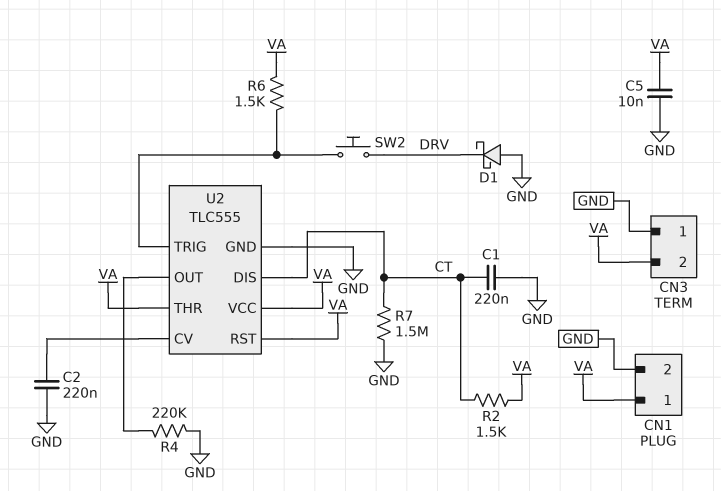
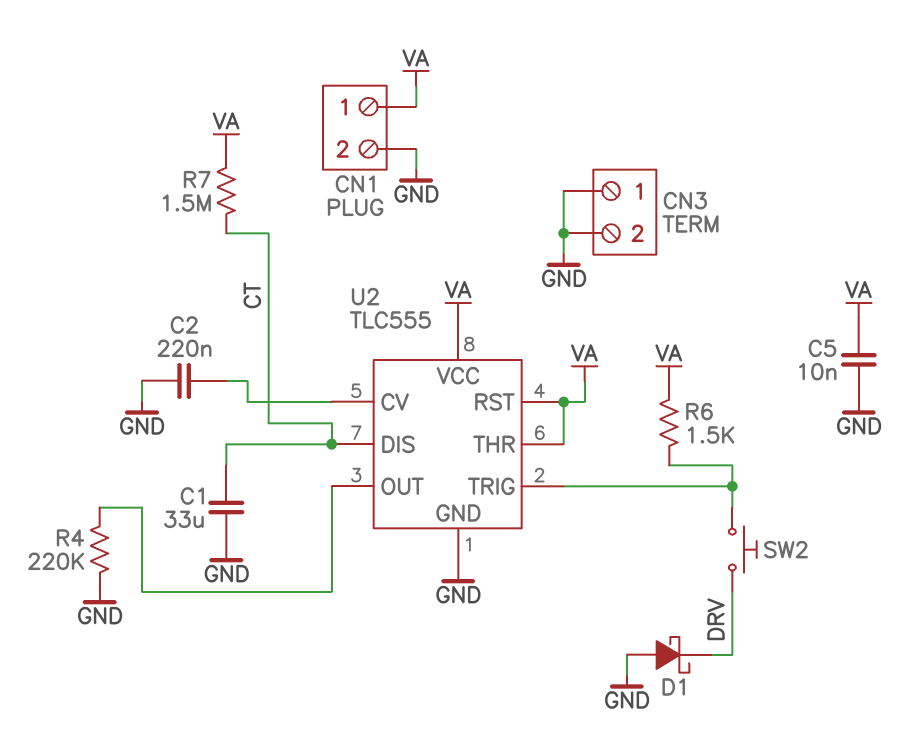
C1: 220nF (CT, GND) -> 33uF (CT, GND)
CN3 pin 2: VA -> GND
R2: 1.5k (CT, VA) -> none
R7: 1.5M (CT, GND) -> 1.5M (CT, VA)

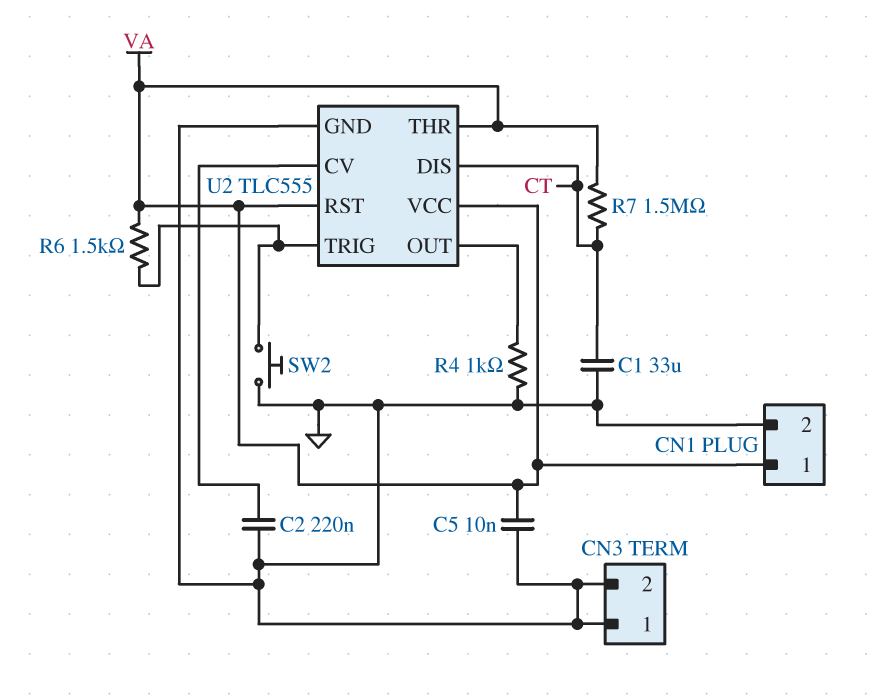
D1: schottky (A GND, K DRV) -> none
R4: 220k (GND, U2/OUT) -> 1k (GND, U2/OUT)
SW2: button (DRV, U2/TRIG) -> button (GND, U2/TRIG)

